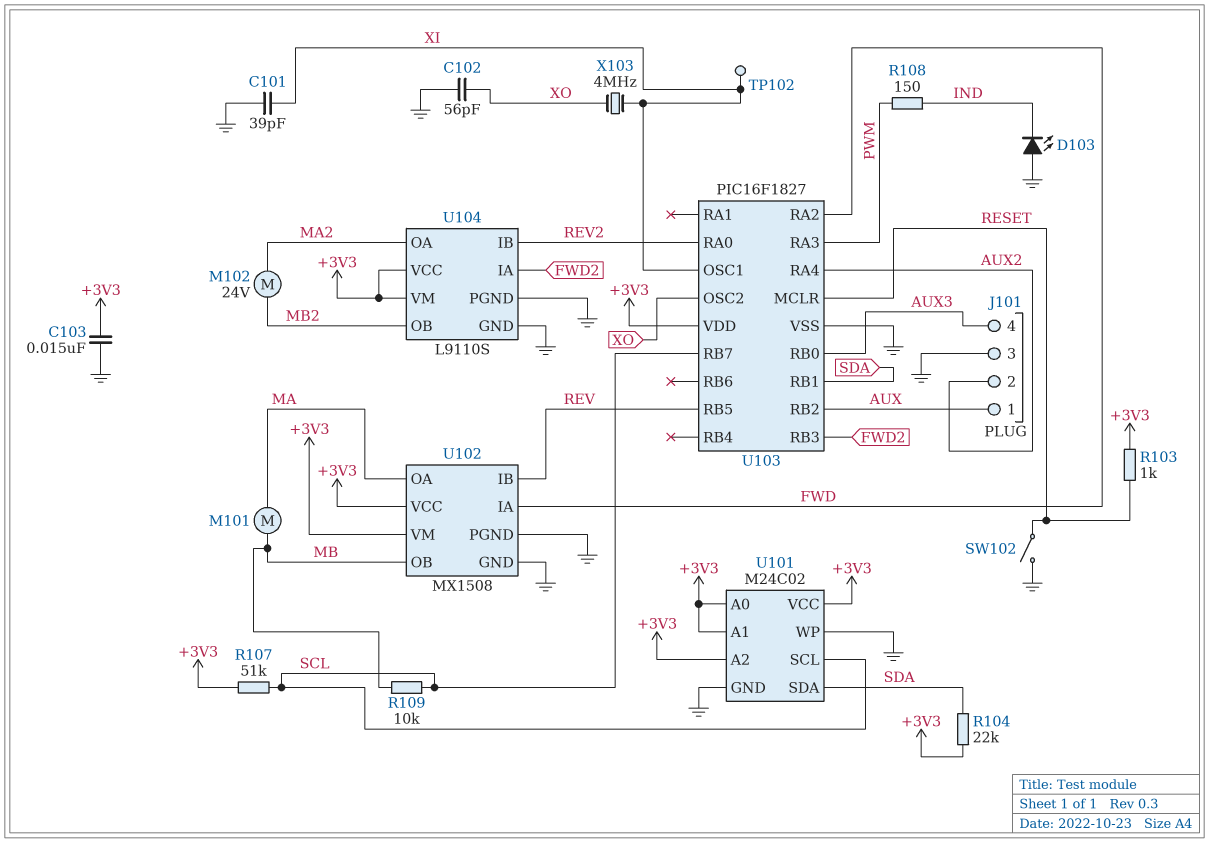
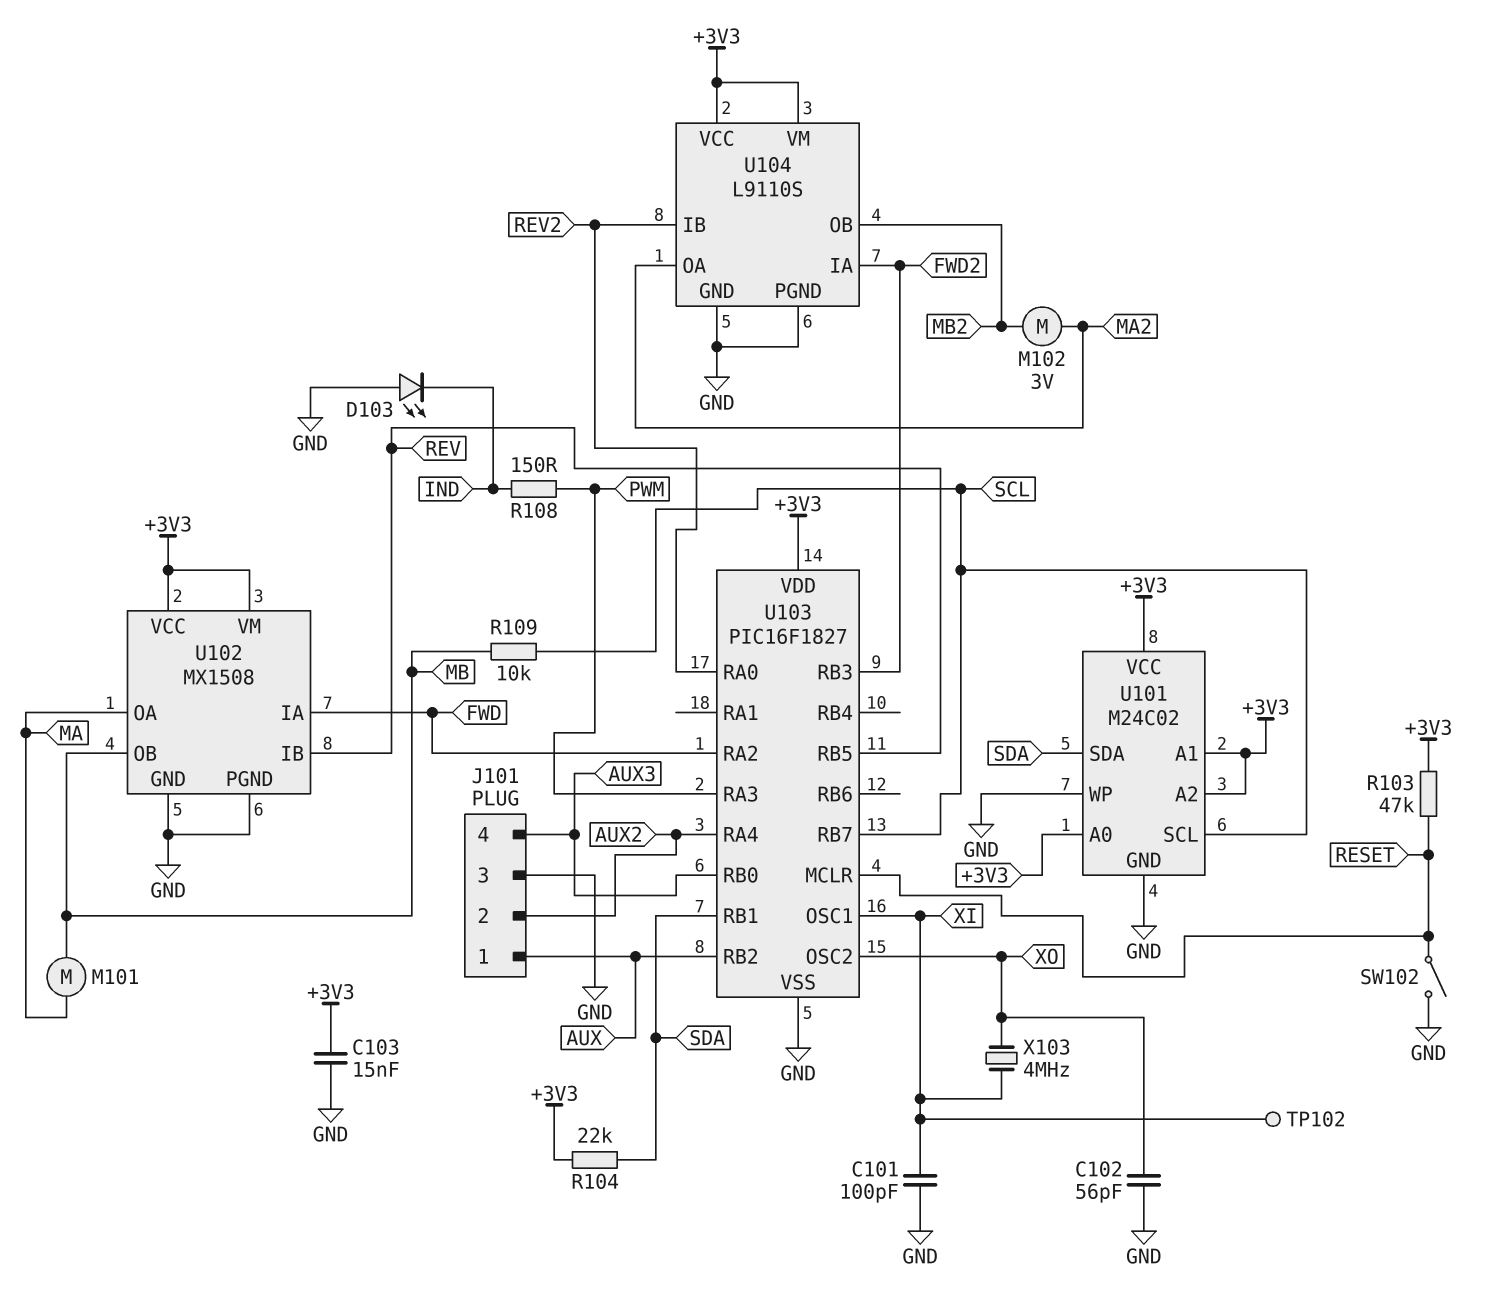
C101: 39pF (GND, XI) -> 100pF (GND, XI)
M102: motor 24V (MA2, MB2) -> motor 3V (MA2, MB2)
R103: 1k (+3V3, RESET) -> 47k (+3V3, RESET)
R107: 51k (+3V3, SCL) -> none

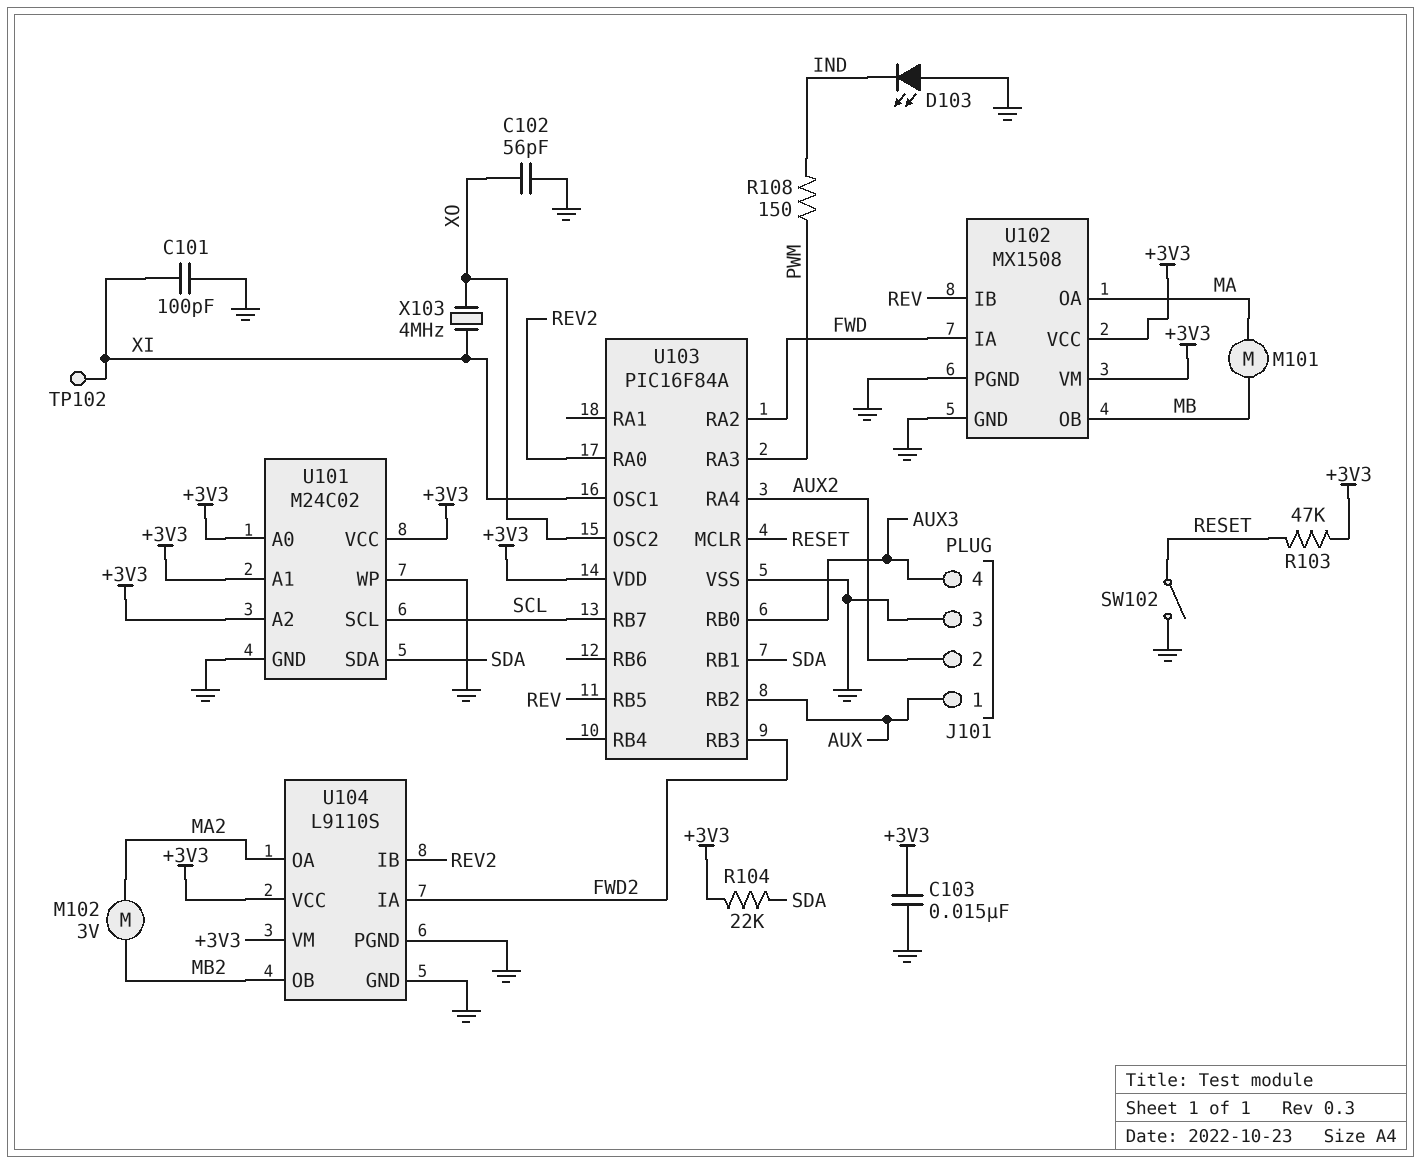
R109: 10k (MB, SCL) -> none
U103: PIC16F1827 -> PIC16F84A

